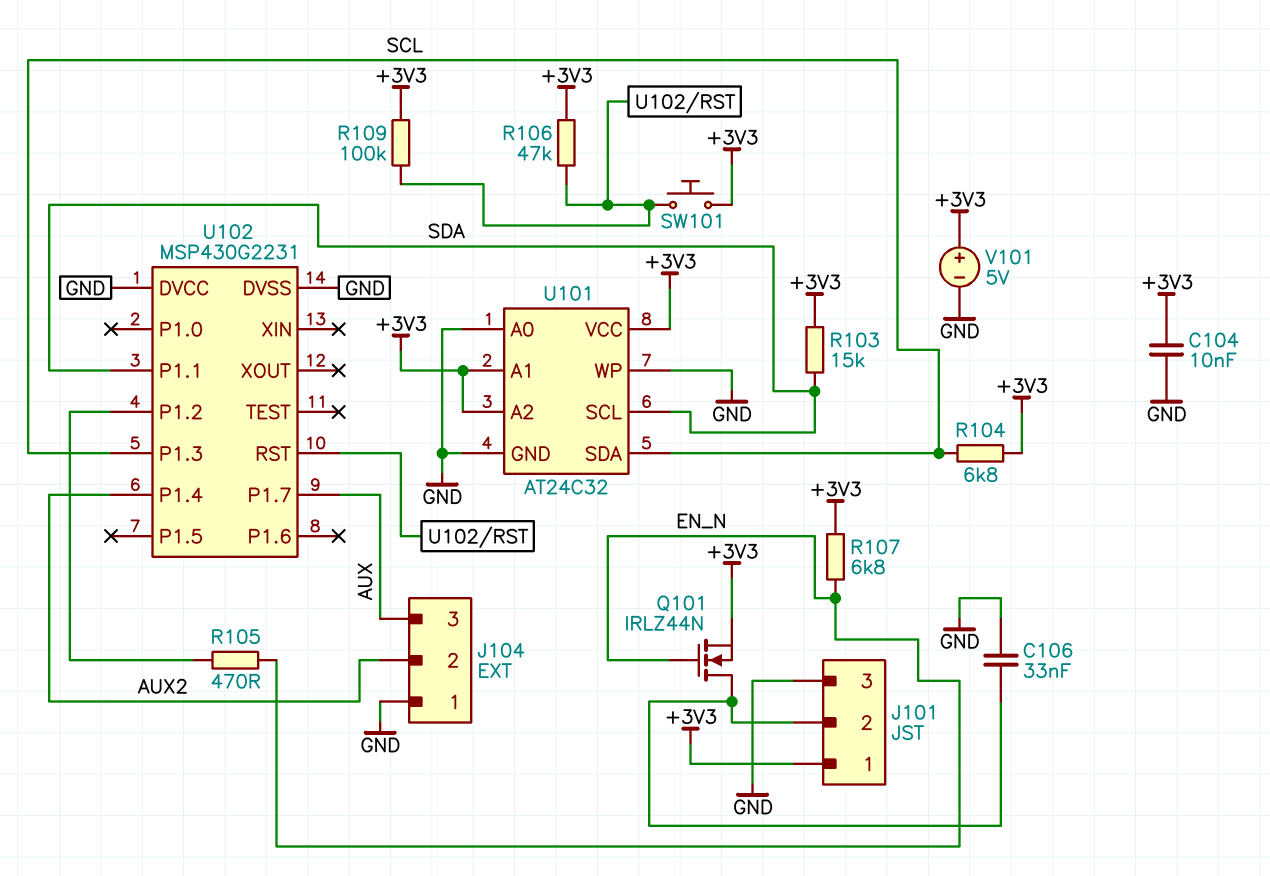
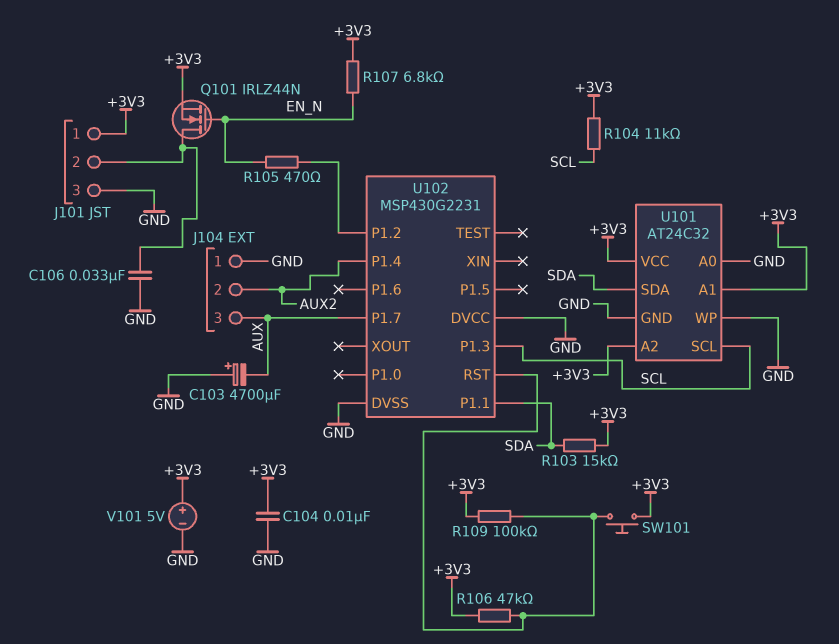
C103: none -> 4700uF (plus GND, minus AUX)
R104: 6.8k (+3V3, SCL) -> 11k (+3V3, SCL)
U101 pin SCL: SDA -> SCL
U101 pin SDA: SCL -> SDA

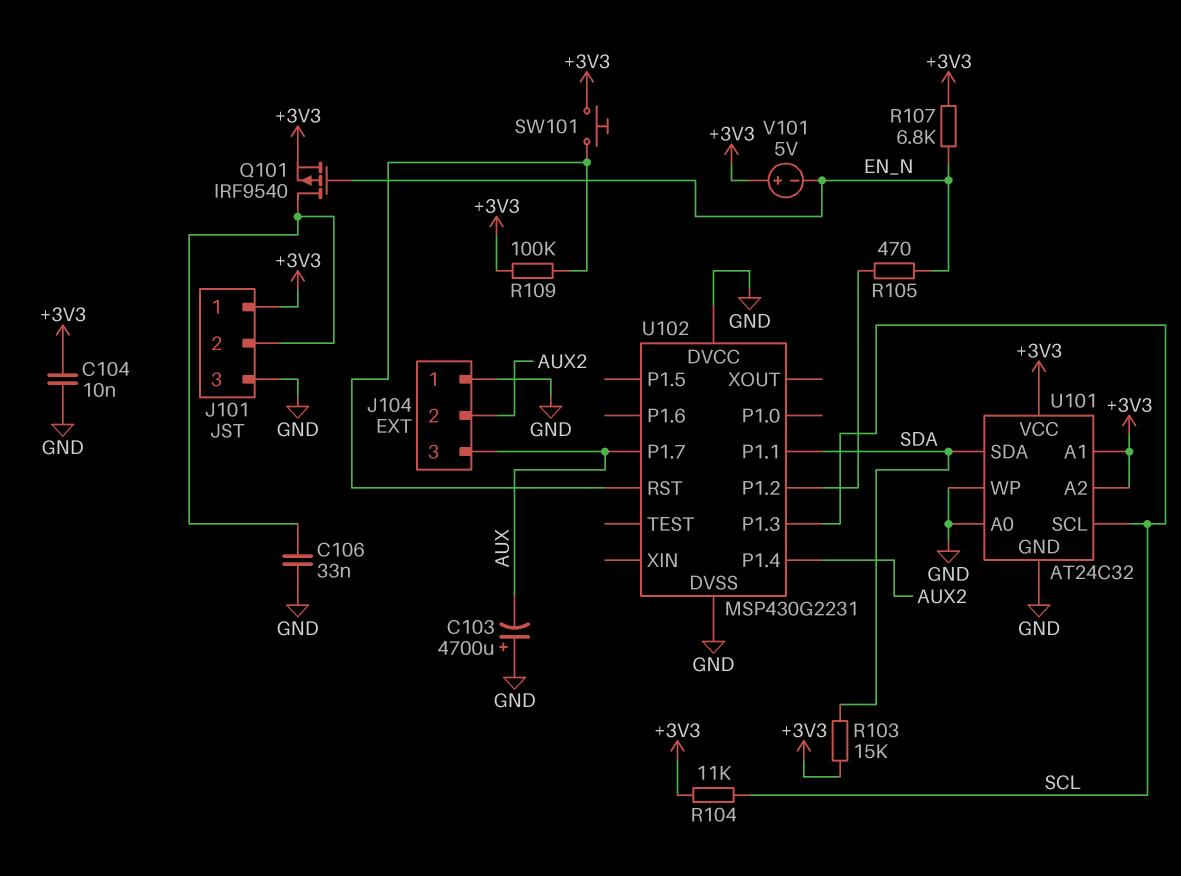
Q101: NMOS IRLZ44N (G EN_N, D J101/2, S +3V3) -> PMOS IRF9540 (G EN_N, D J101/2, S +3V3)
R106: 47k (+3V3, U102/RST) -> none
V101: 5V (plus +3V3, minus GND) -> 5V (plus +3V3, minus EN_N)

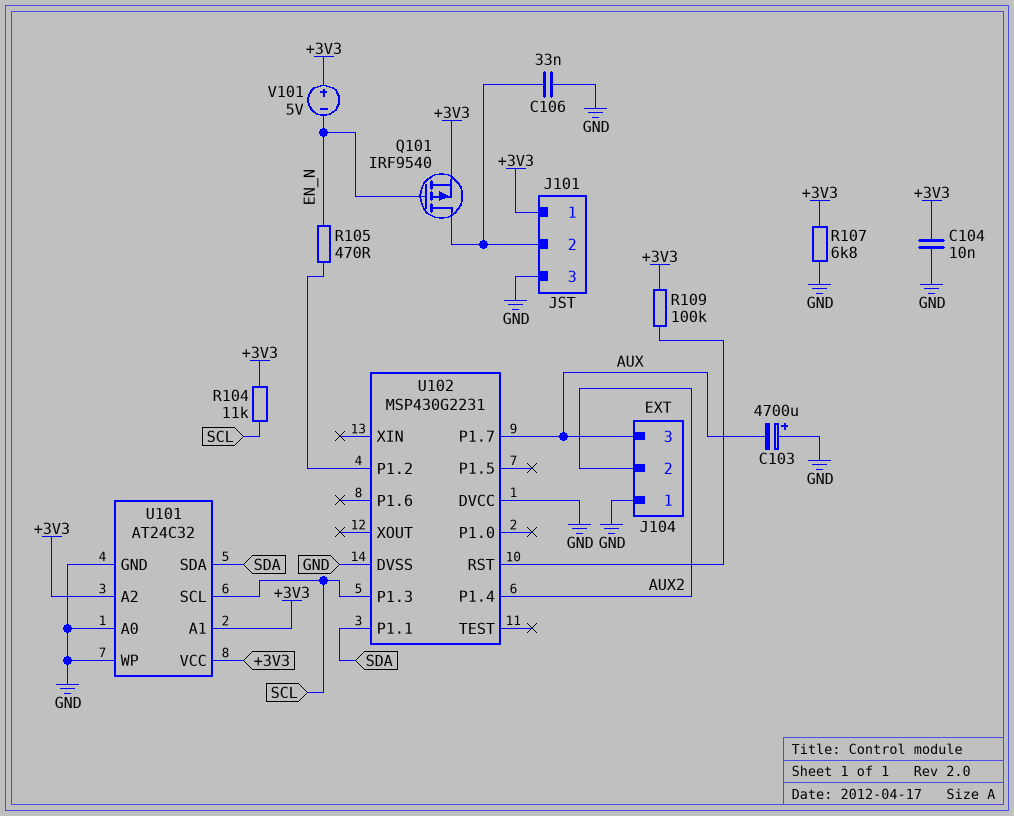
R103: 15k (+3V3, SDA) -> none
R107: 6.8k (+3V3, EN_N) -> 6.8k (+3V3, GND)
SW101: button (+3V3, U102/RST) -> none

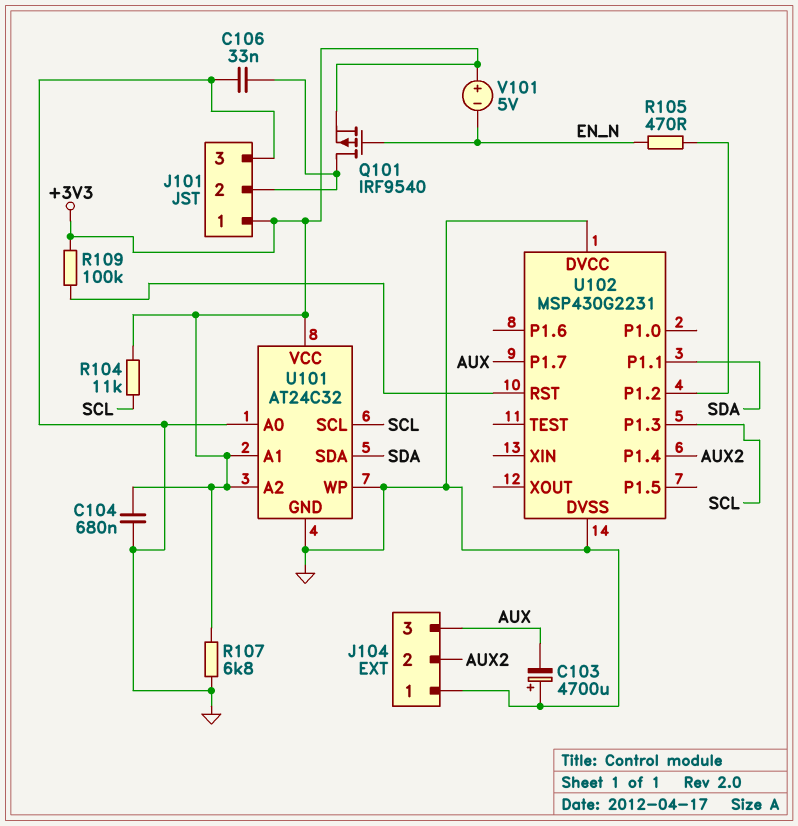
C104: 10nF (+3V3, GND) -> 680nF (+3V3, GND)

